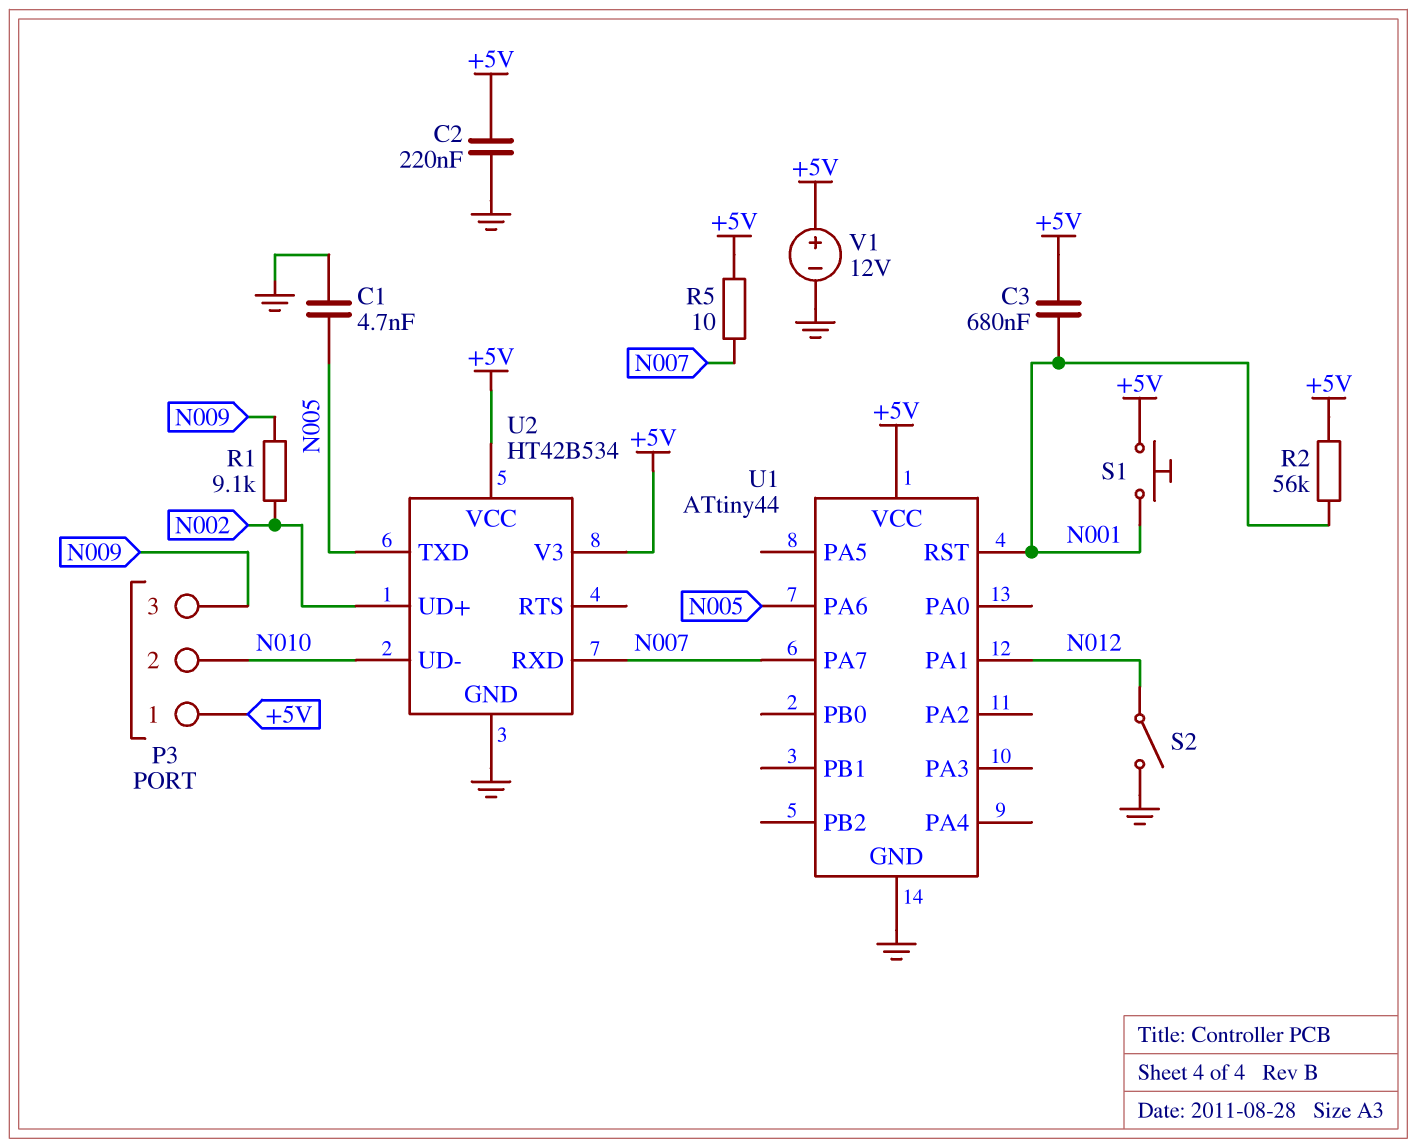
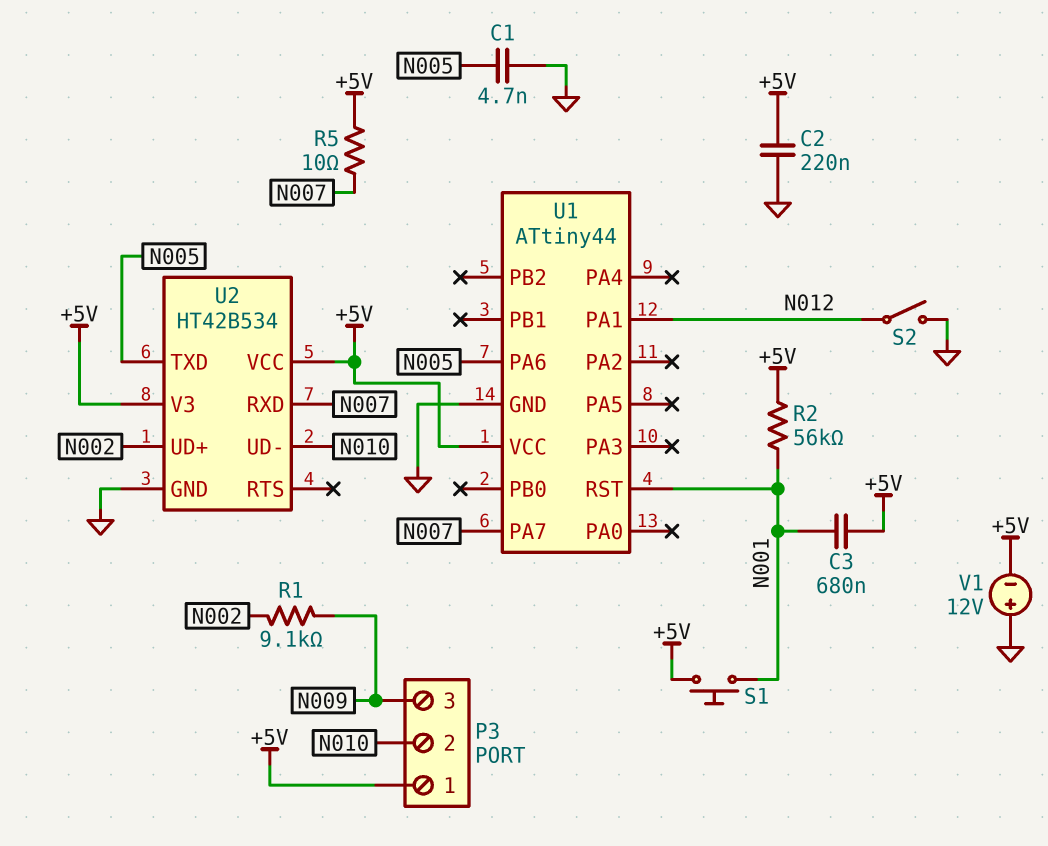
V1: 12V (plus +5V, minus GND) -> 12V (plus GND, minus +5V)

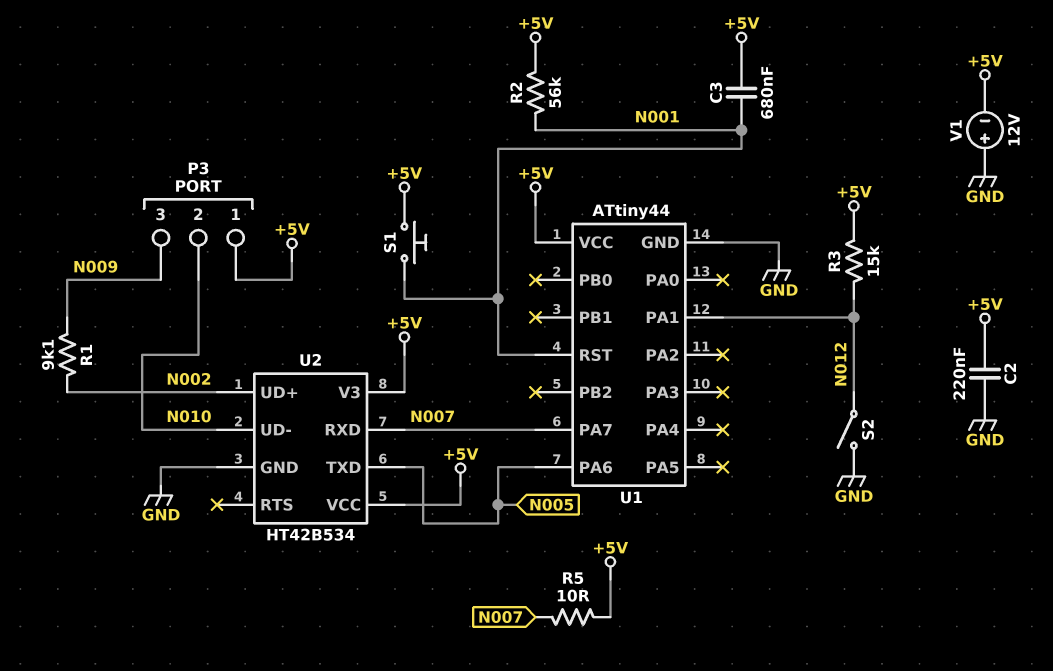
C1: 4.7nF (GND, N005) -> none
R3: none -> 15k (+5V, N012)

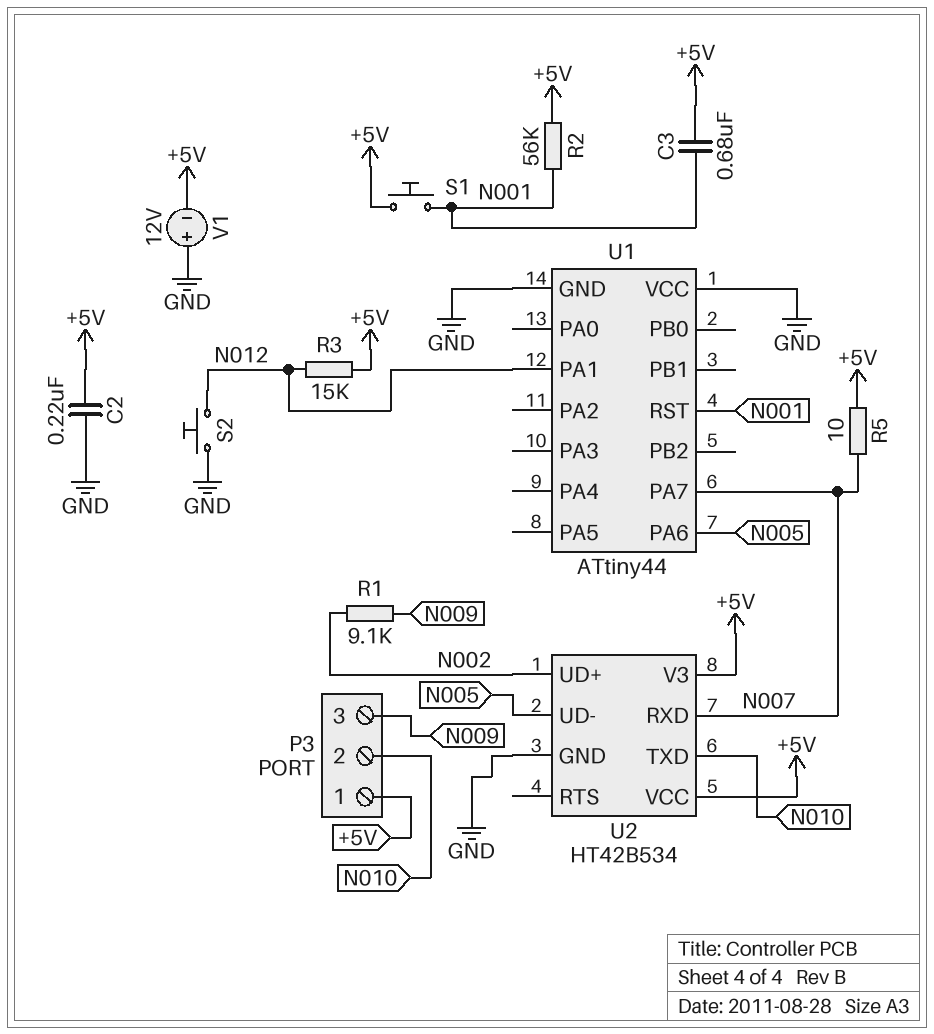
S2: switch (GND, N012) -> button (GND, N012)
U1 pin VCC: +5V -> GND
U2 pin TXD: N005 -> N010
U2 pin UD-: N010 -> N005

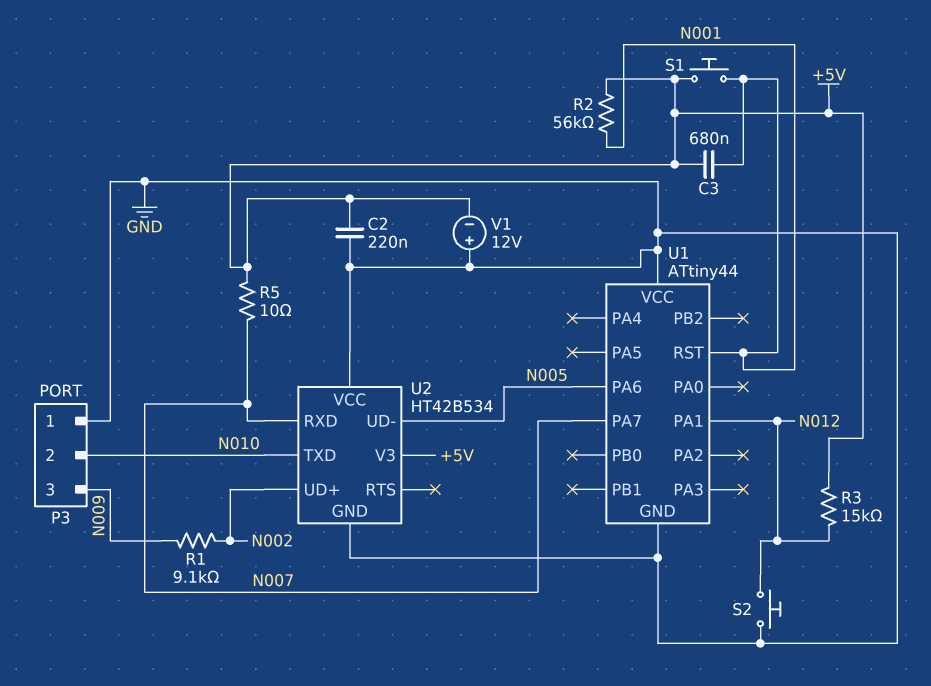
P3 pin 1: +5V -> GND
U2 pin VCC: +5V -> GND

